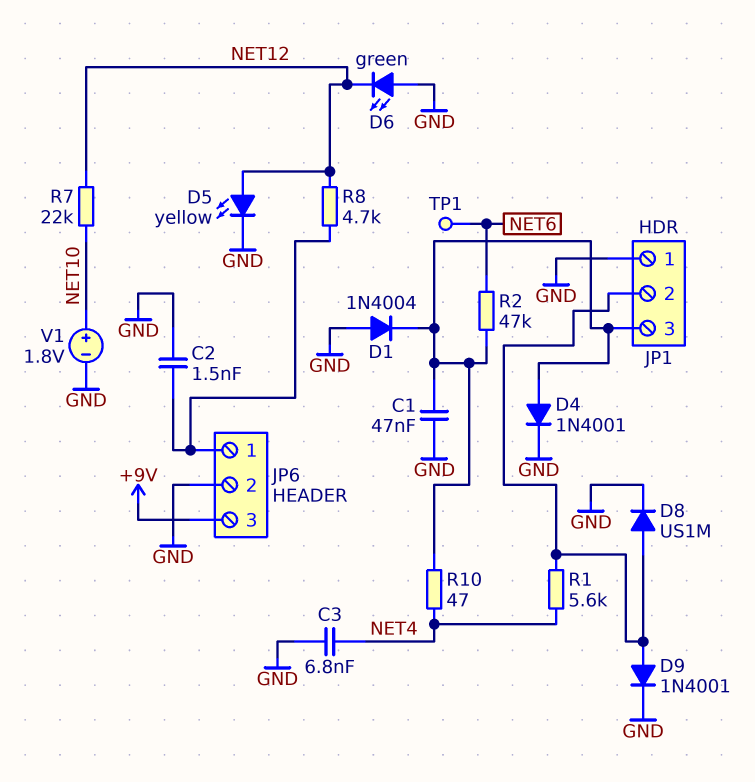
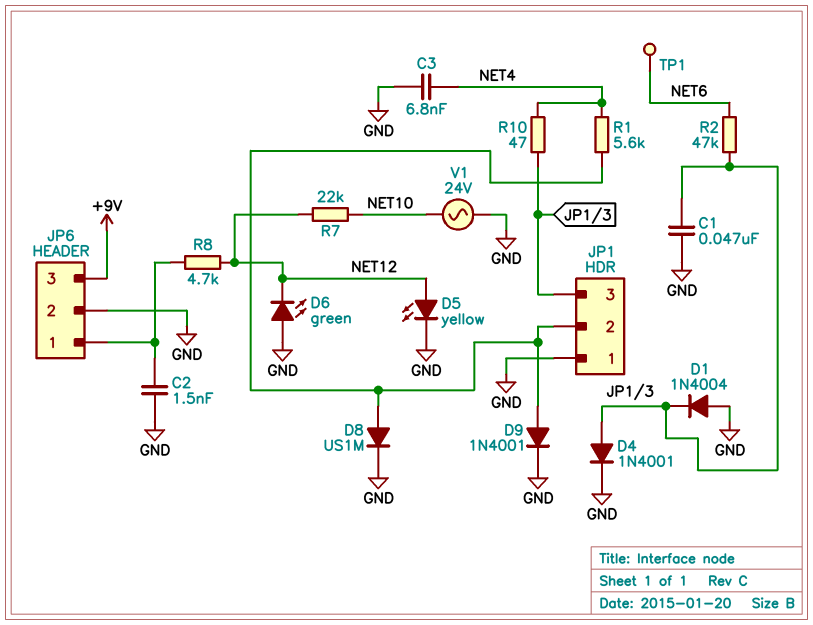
V1: 1.8V (plus NET10, minus GND) -> AC 24V (GND, NET10)

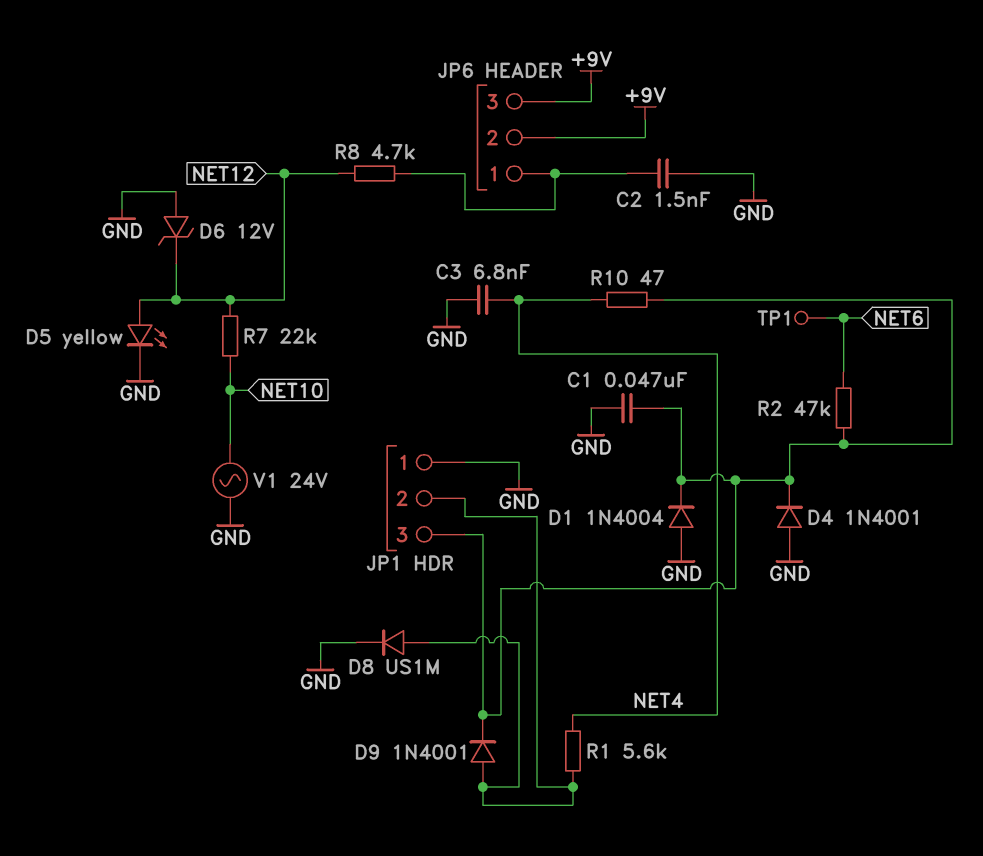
D4: diode 1N4001 (A JP1/3, K GND) -> diode 1N4001 (A GND, K JP1/3)
D6: LED green (A GND, K NET12) -> zener 12V (A GND, K NET12)
D9: diode 1N4001 (A JP1/2, K GND) -> diode 1N4001 (A JP1/2, K JP1/3)
JP6 pin 2: GND -> +9V

